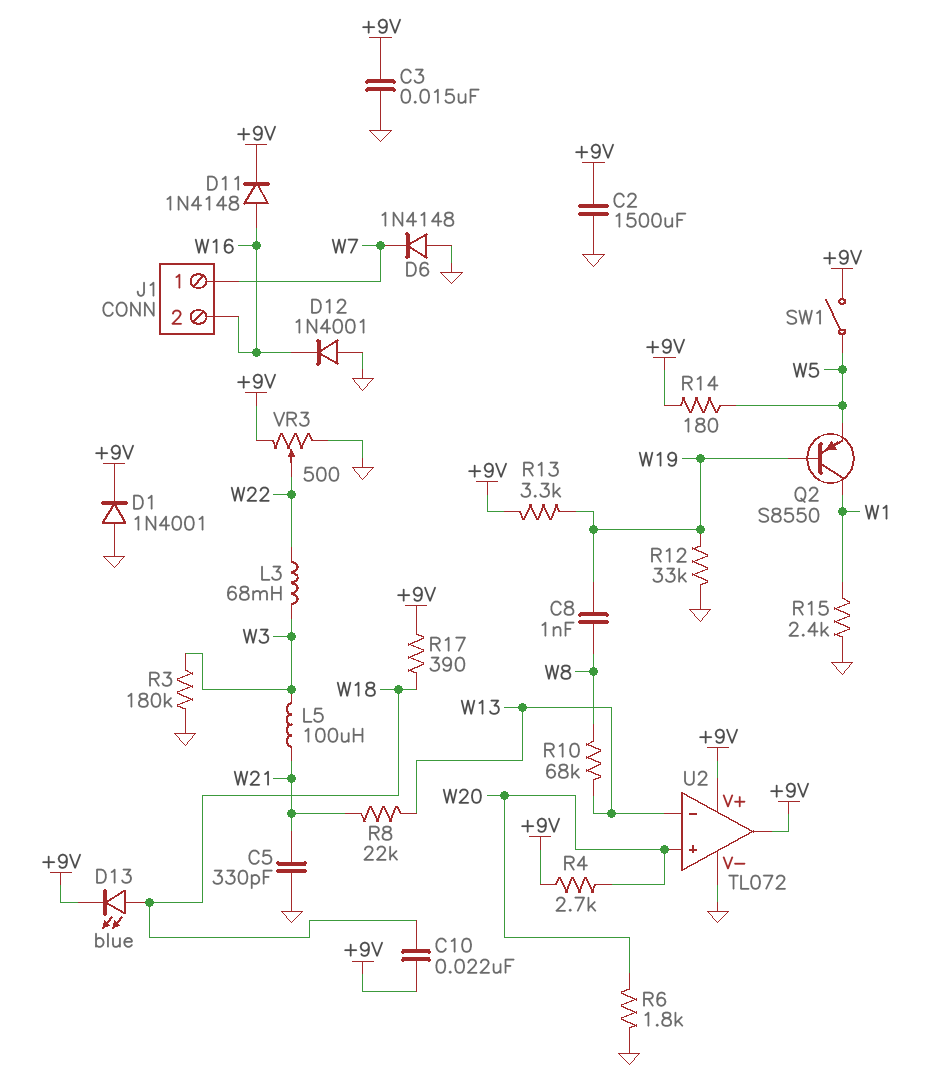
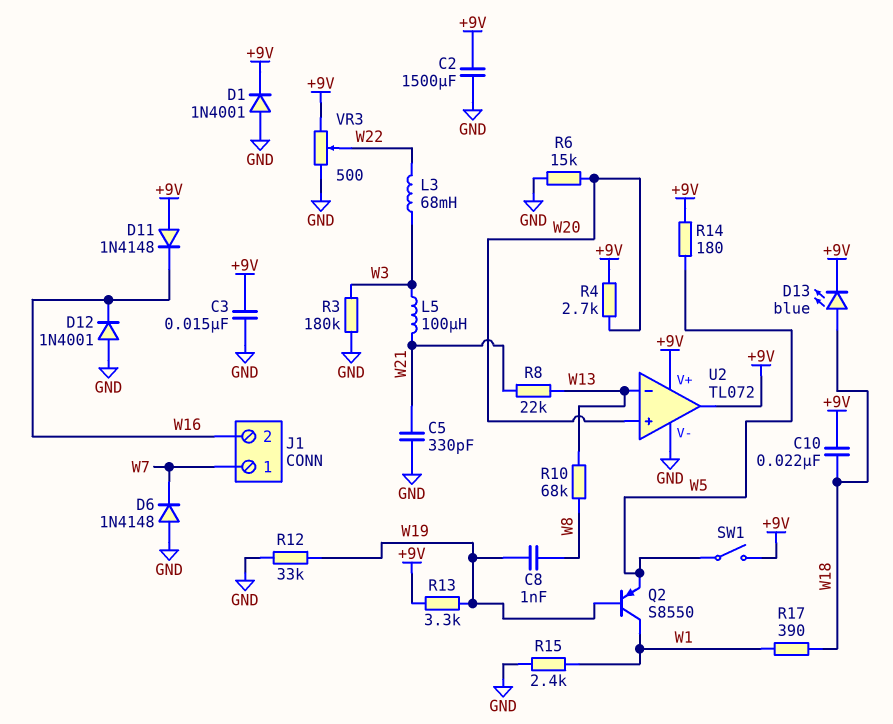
D11: diode 1N4148 (A W16, K +9V) -> diode 1N4148 (A +9V, K W16)
R6: 1.8k (GND, W20) -> 15k (GND, W20)
R17: 390 (+9V, W18) -> 390 (W1, W18)

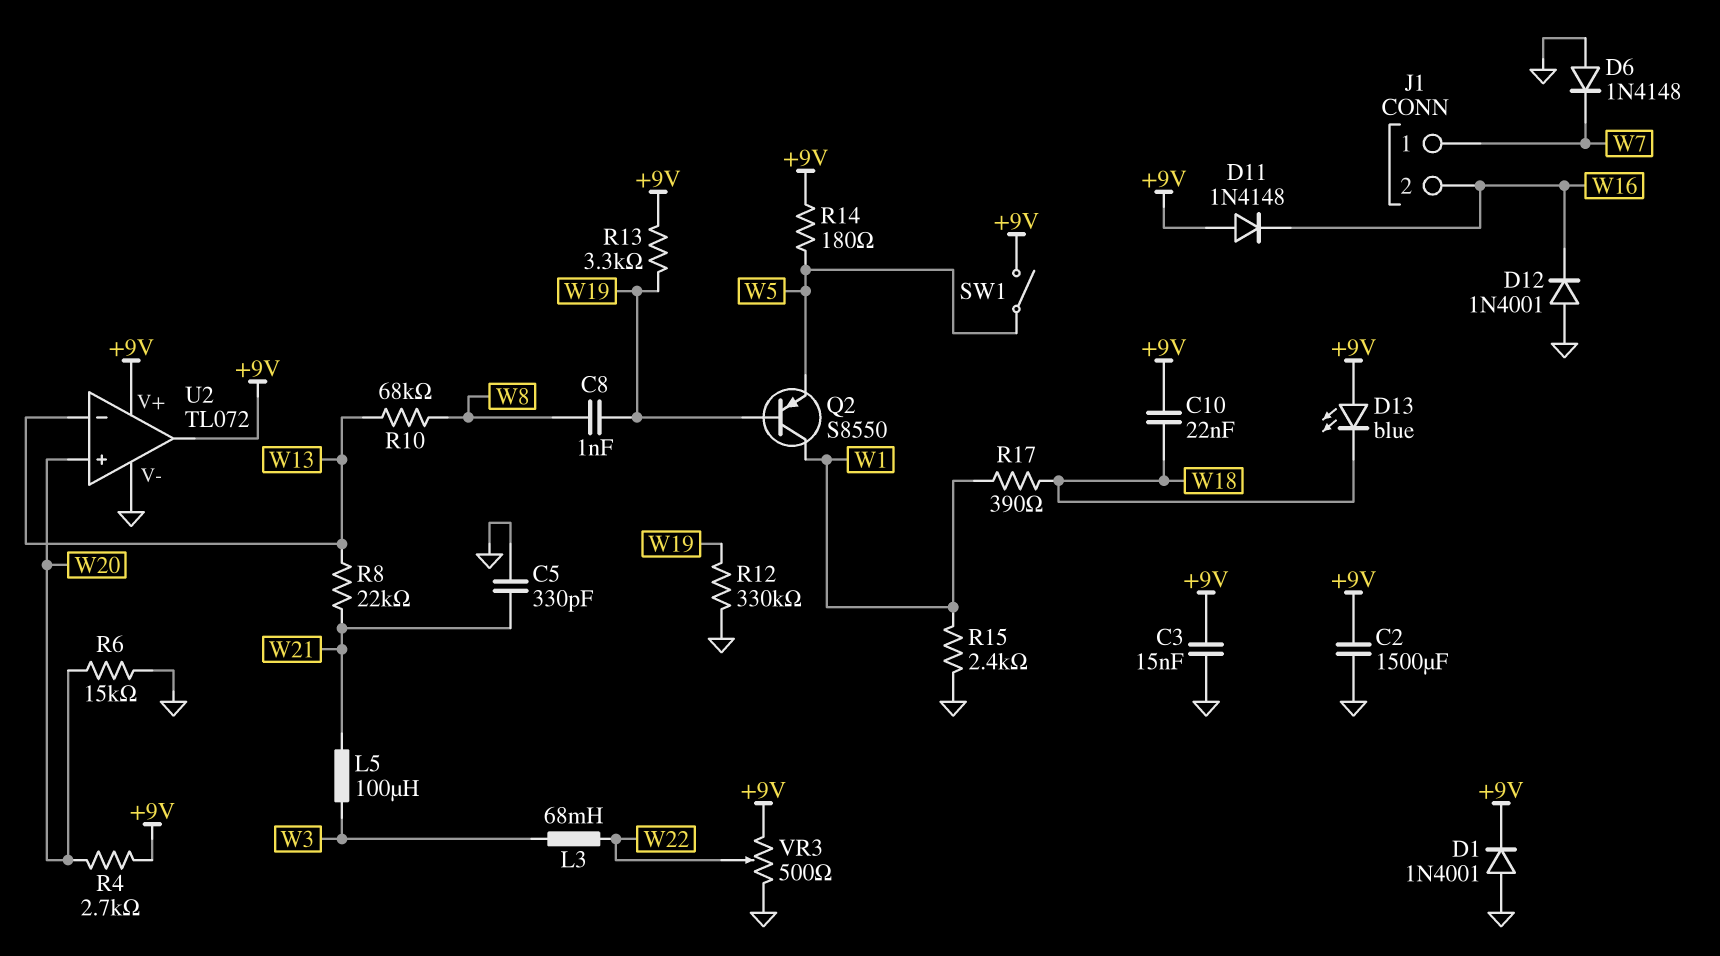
D13: LED blue (A W18, K +9V) -> LED blue (A +9V, K W18)
R3: 180k (GND, W3) -> none
R12: 33k (GND, W19) -> 330k (GND, W19)

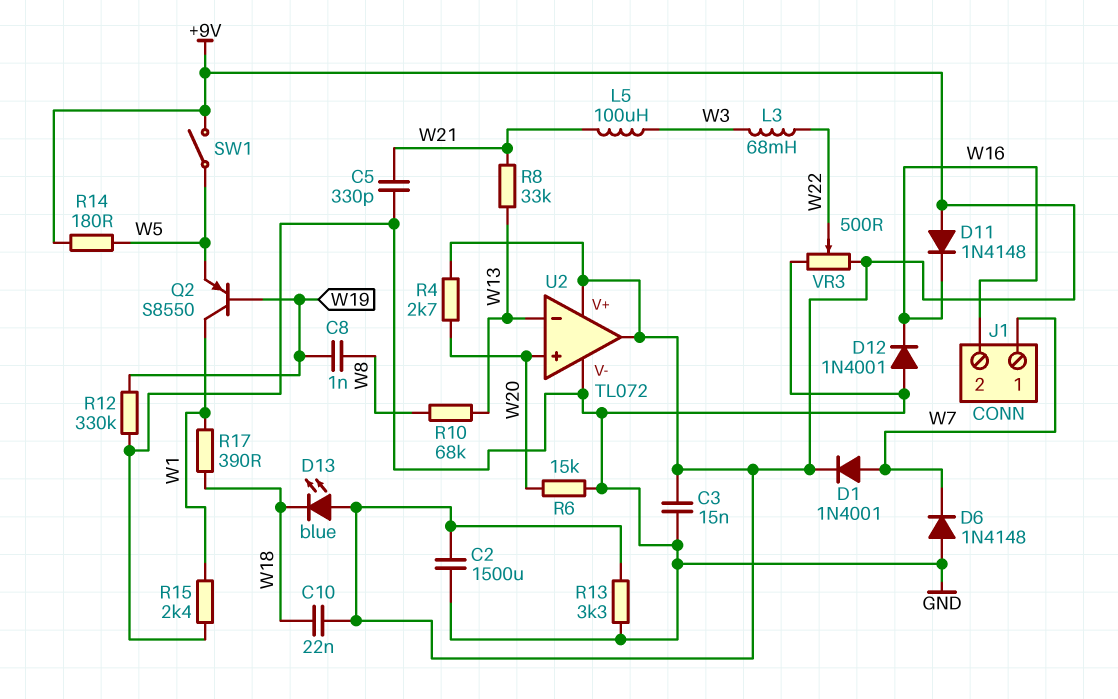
D1: diode 1N4001 (A GND, K +9V) -> diode 1N4001 (A W7, K +9V)
R8: 22k (W13, W21) -> 33k (W13, W21)
R13: 3.3k (+9V, W19) -> 3.3k (+9V, GND)

